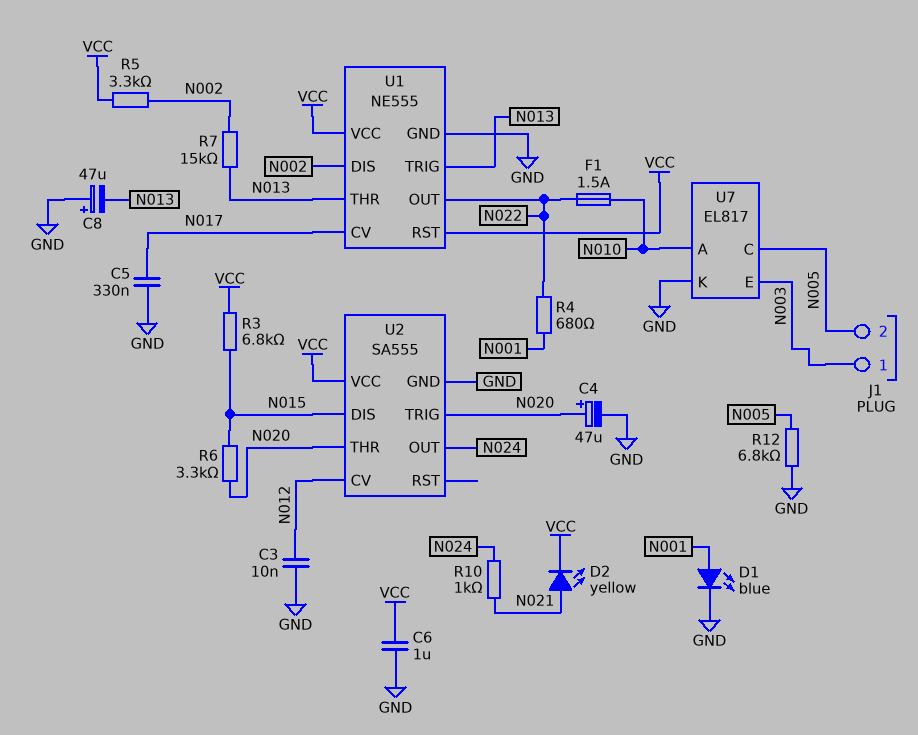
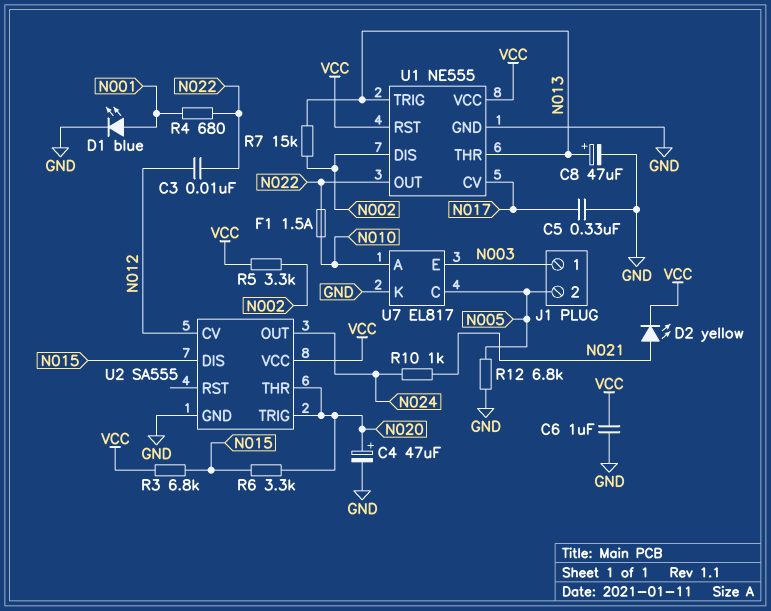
C3: 10nF (GND, N012) -> 10nF (N012, N022)
C8: 47uF (plus GND, minus N013) -> 47uF (plus N013, minus GND)

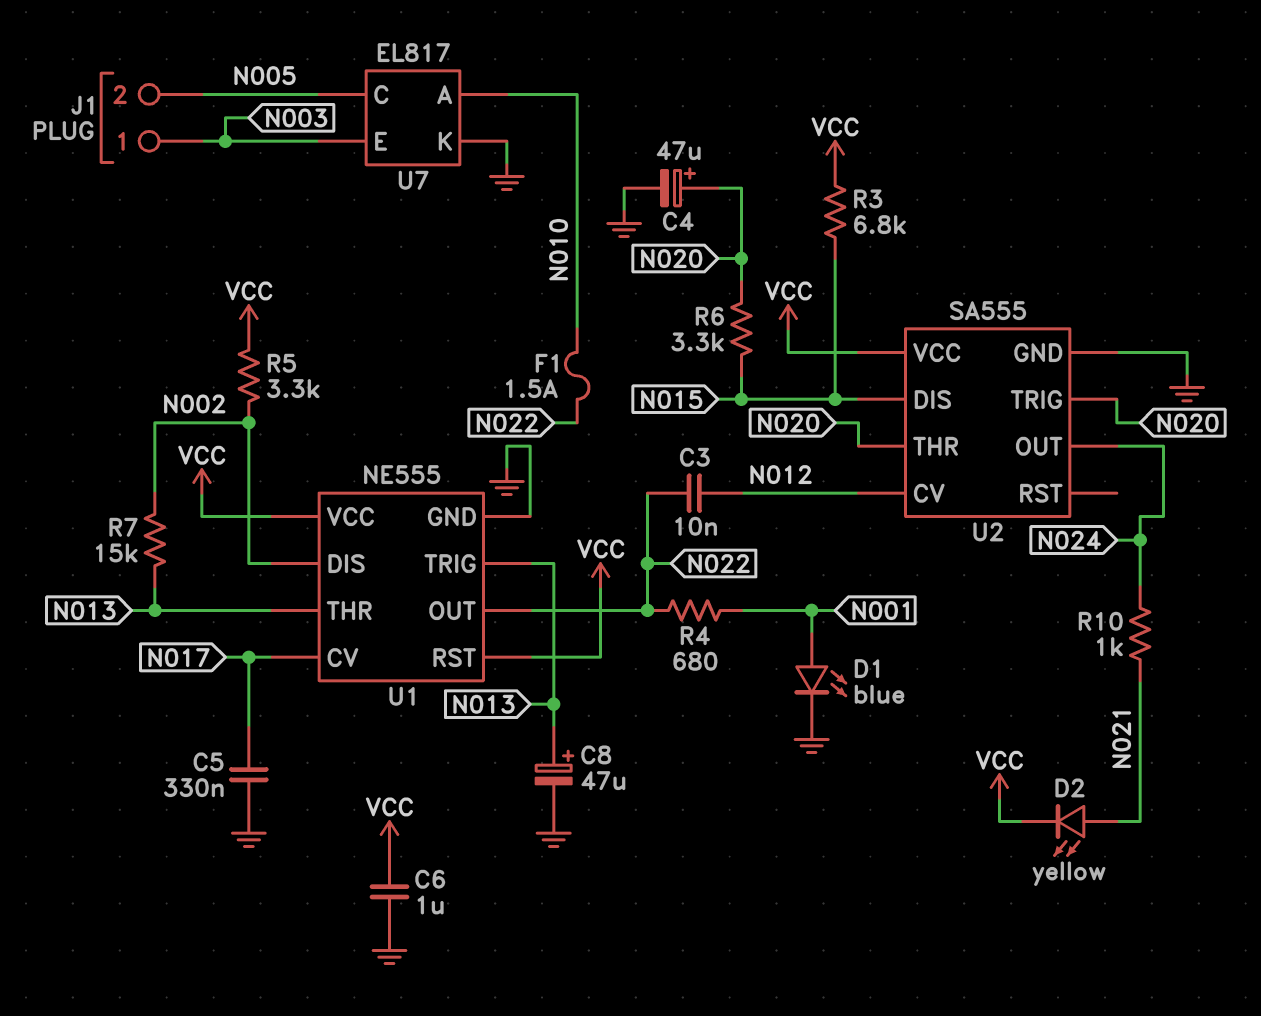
R12: 6.8k (GND, N005) -> none

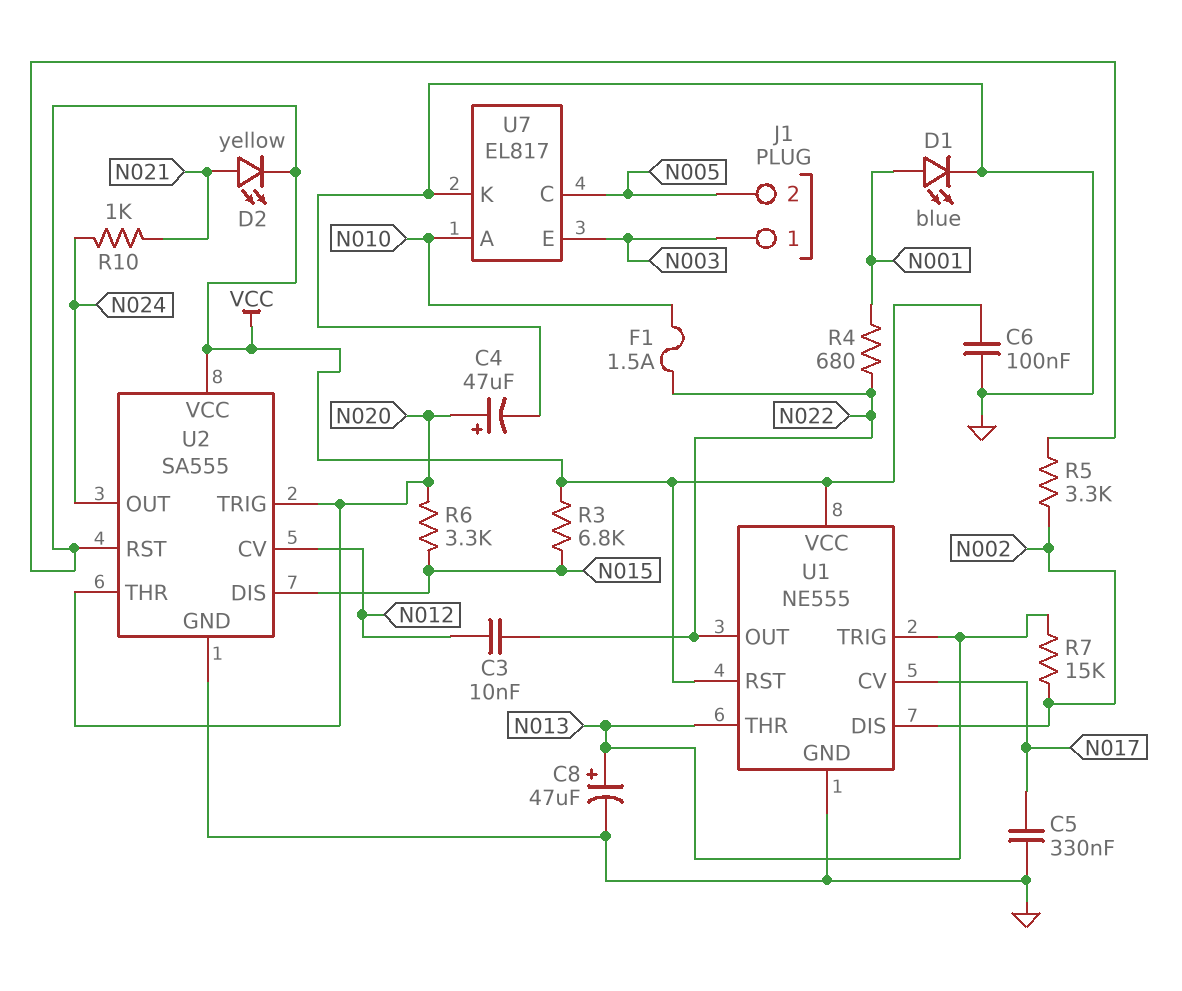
C6: 1uF (GND, VCC) -> 100nF (GND, VCC)
U2 pin RST: none -> VCC

